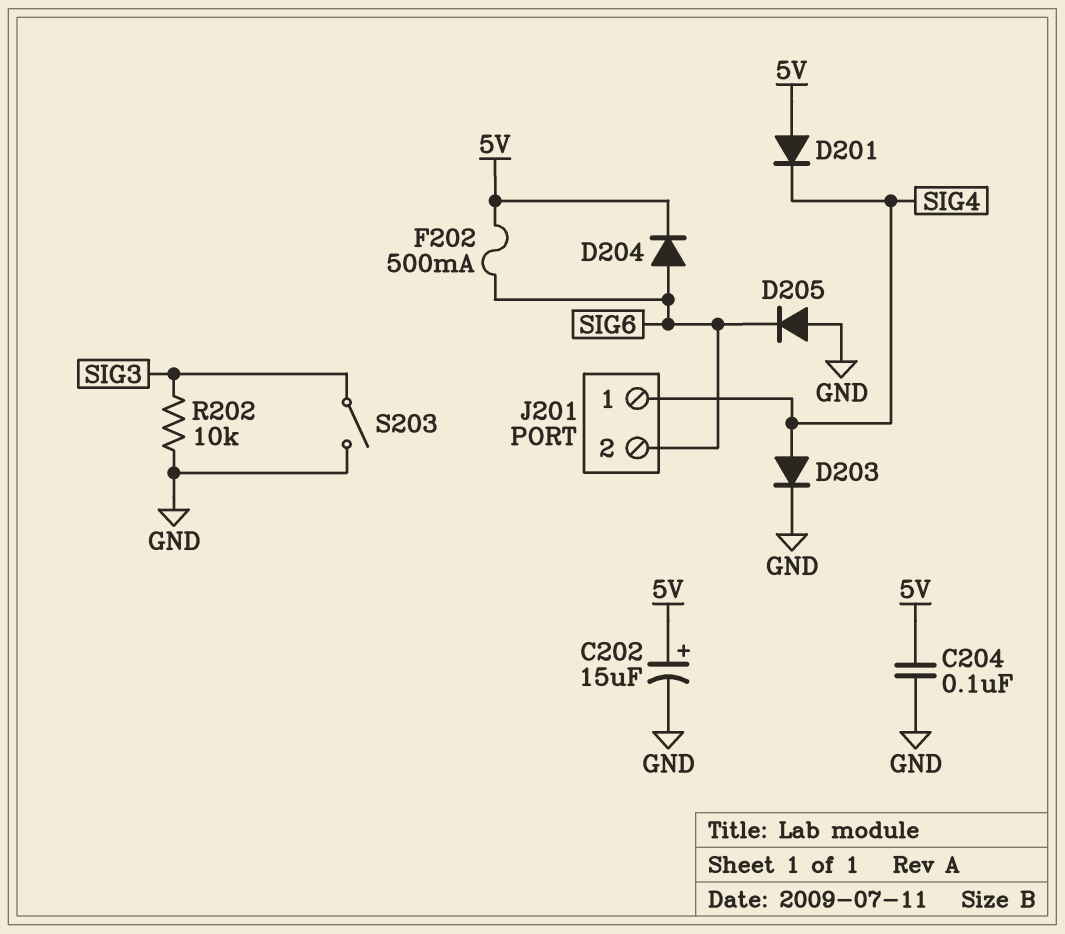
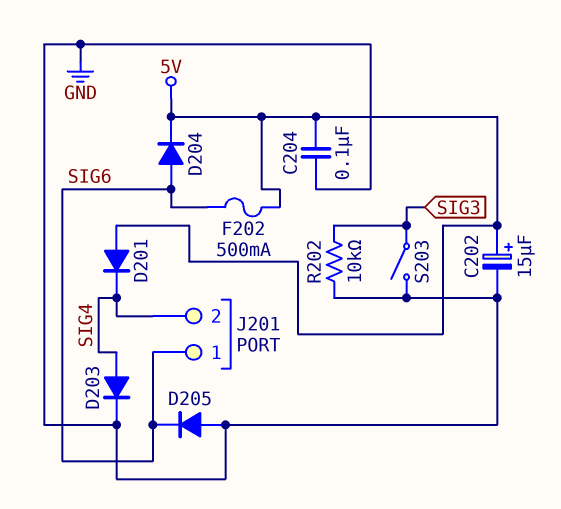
J201 pin 1: SIG4 -> SIG6
J201 pin 2: SIG6 -> SIG4

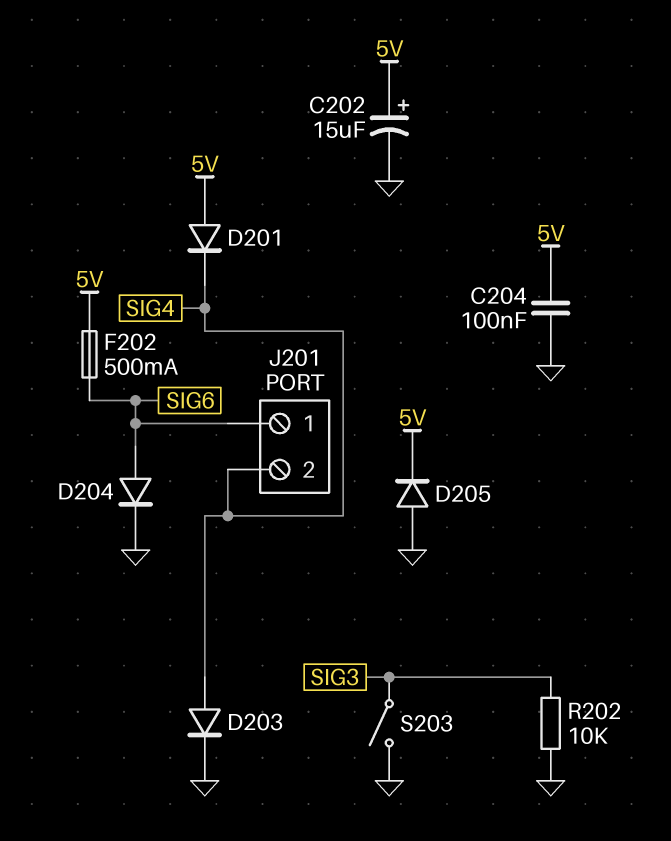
D204: diode (A SIG6, K 5V) -> diode (A SIG6, K GND)
D205: diode (A GND, K SIG6) -> diode (A GND, K 5V)

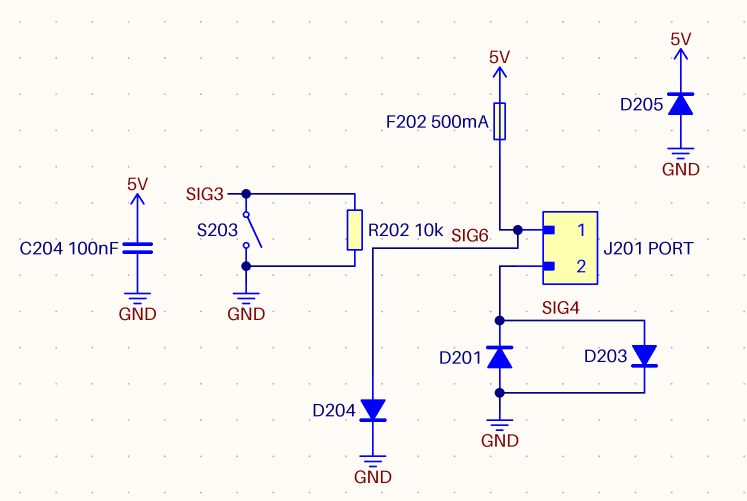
C202: 15uF (plus 5V, minus GND) -> none
D201: diode (A 5V, K SIG4) -> diode (A GND, K SIG4)

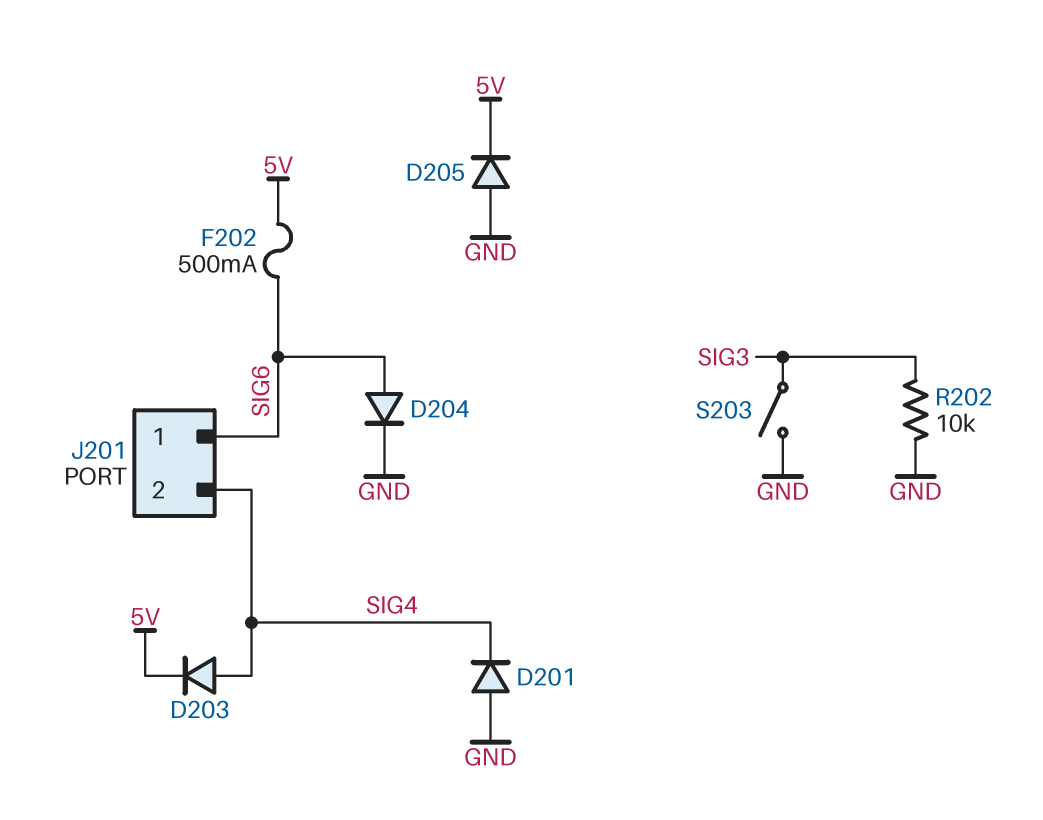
C204: 100nF (5V, GND) -> none
D203: diode (A SIG4, K GND) -> diode (A SIG4, K 5V)

